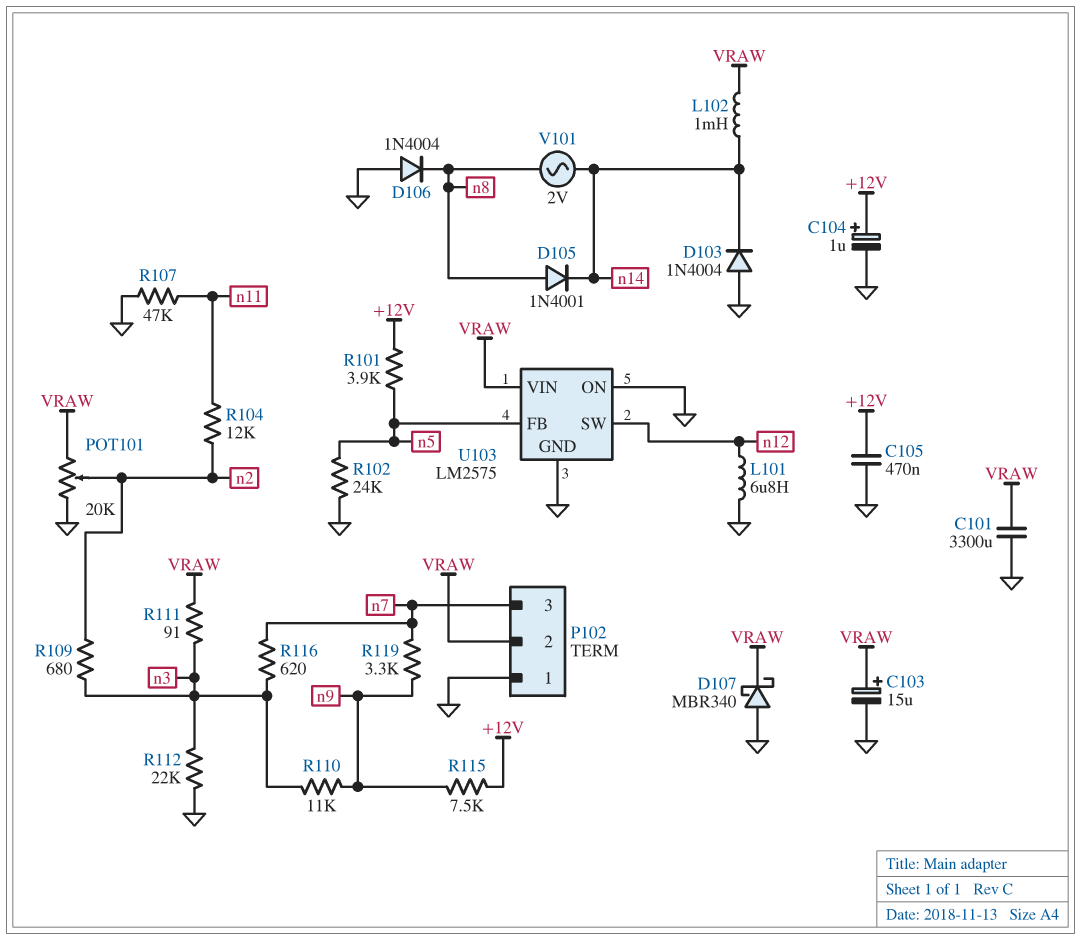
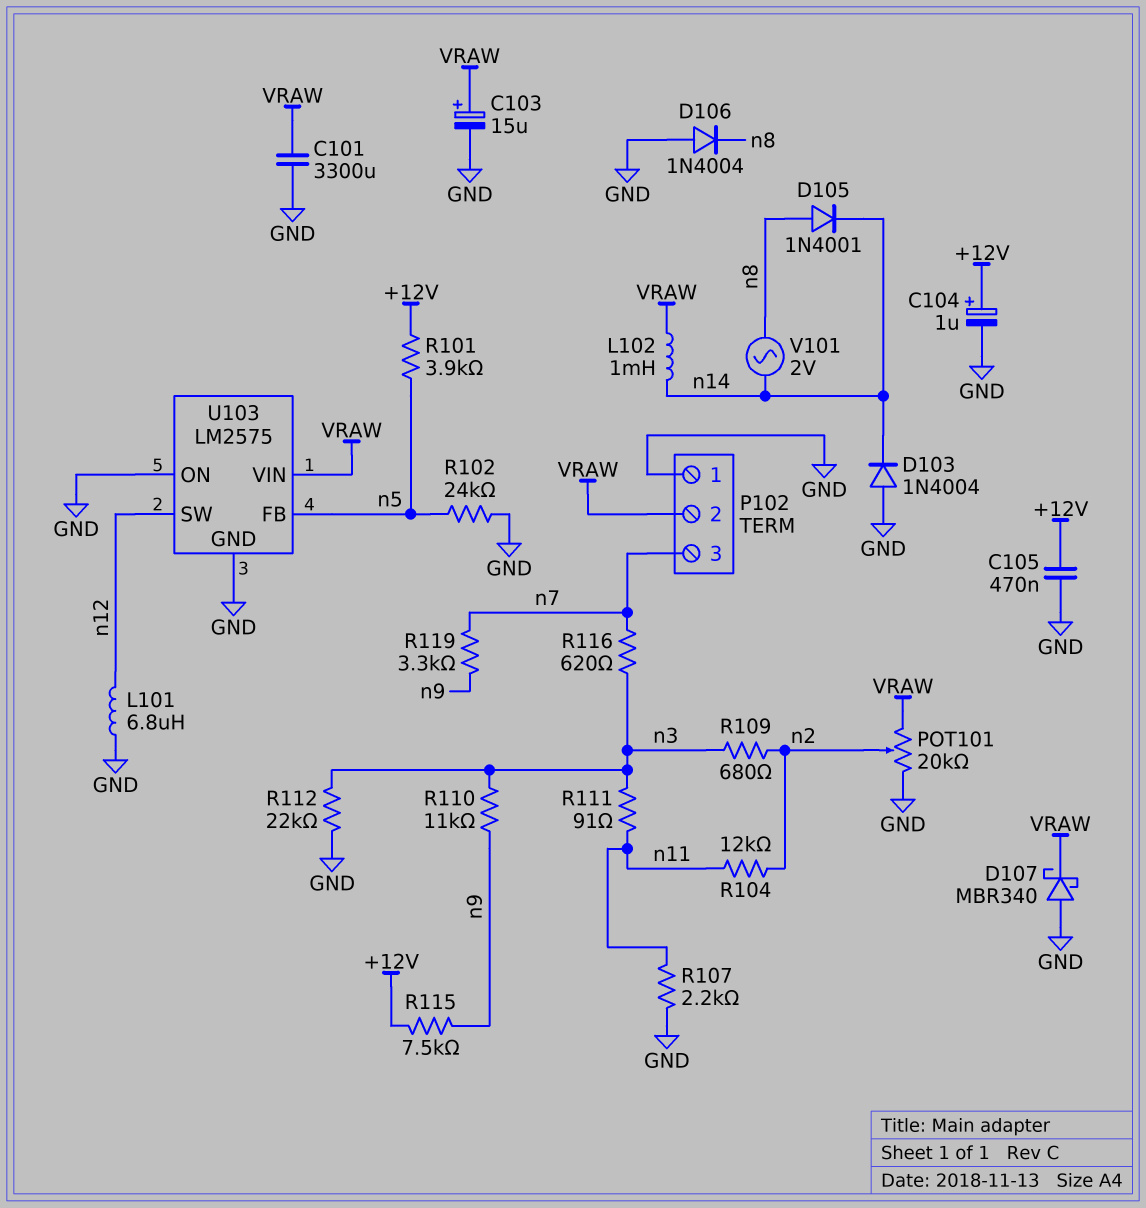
R107: 47k (GND, n11) -> 2.2k (GND, n11)
R111: 91 (VRAW, n3) -> 91 (n3, n11)

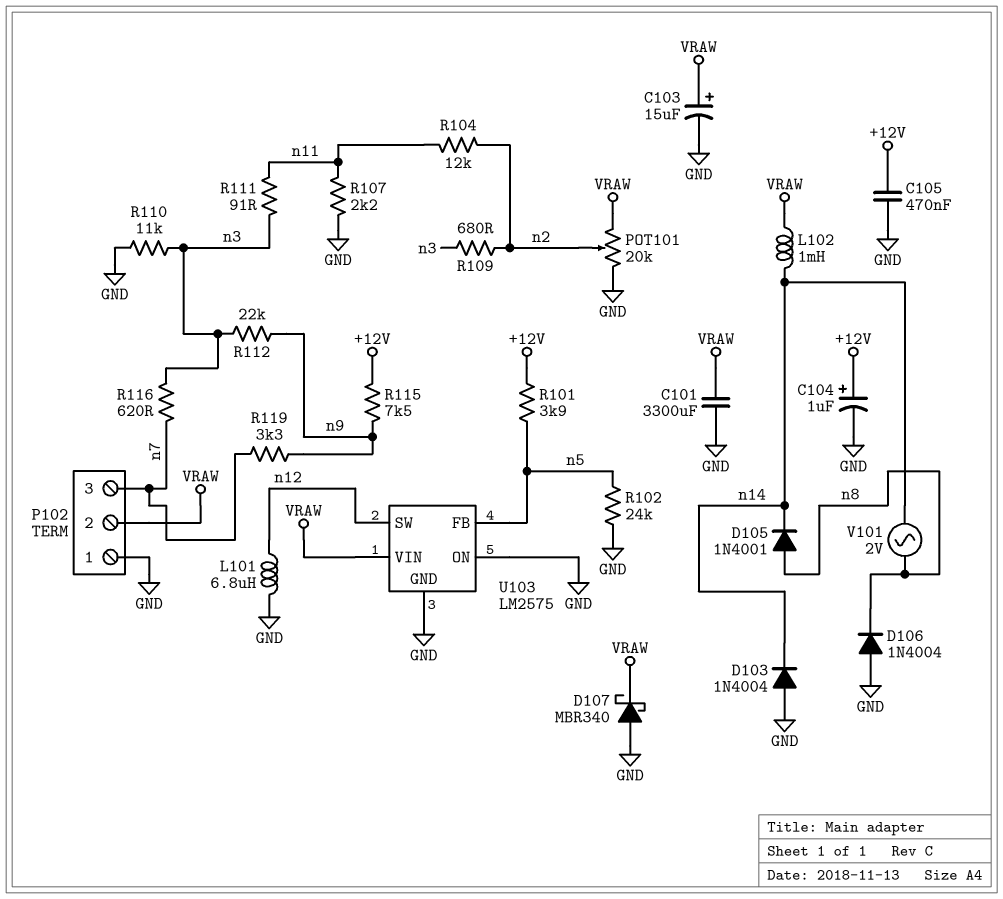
R110: 11k (n3, n9) -> 11k (GND, n3)
R112: 22k (GND, n3) -> 22k (n3, n9)

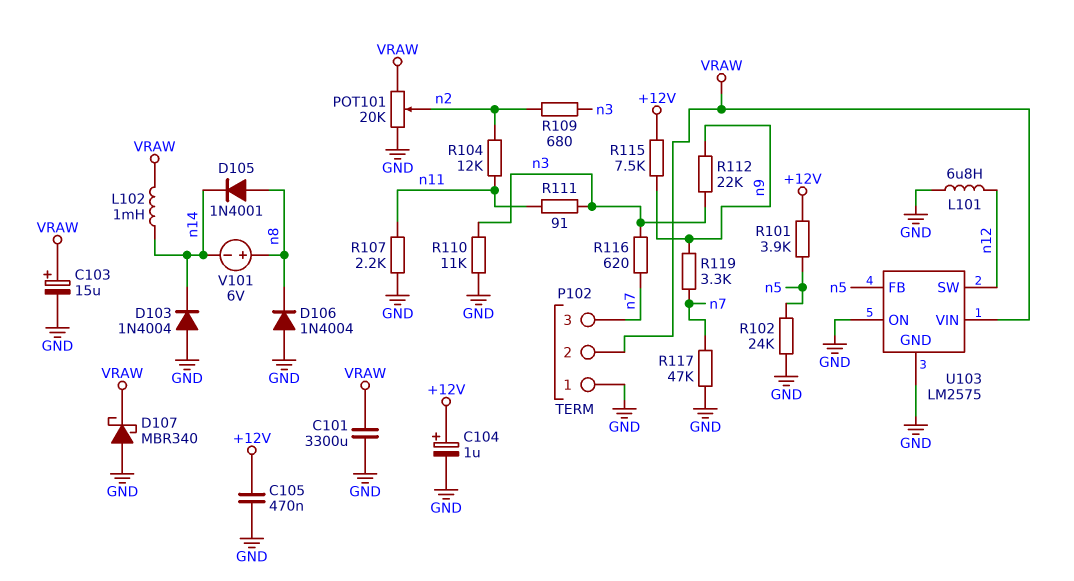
R117: none -> 47k (GND, n7)
V101: AC 2V (n8, n14) -> 6V (plus n8, minus n14)

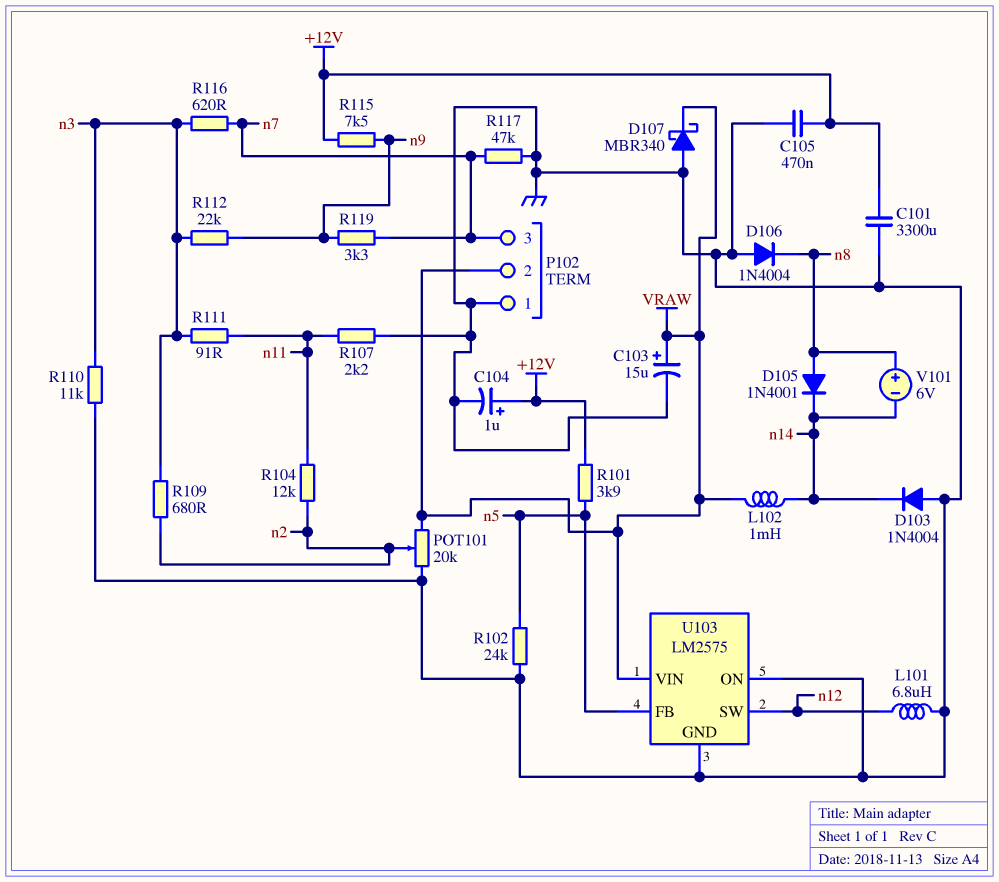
C101: 3300uF (GND, VRAW) -> 3300uF (+12V, GND)

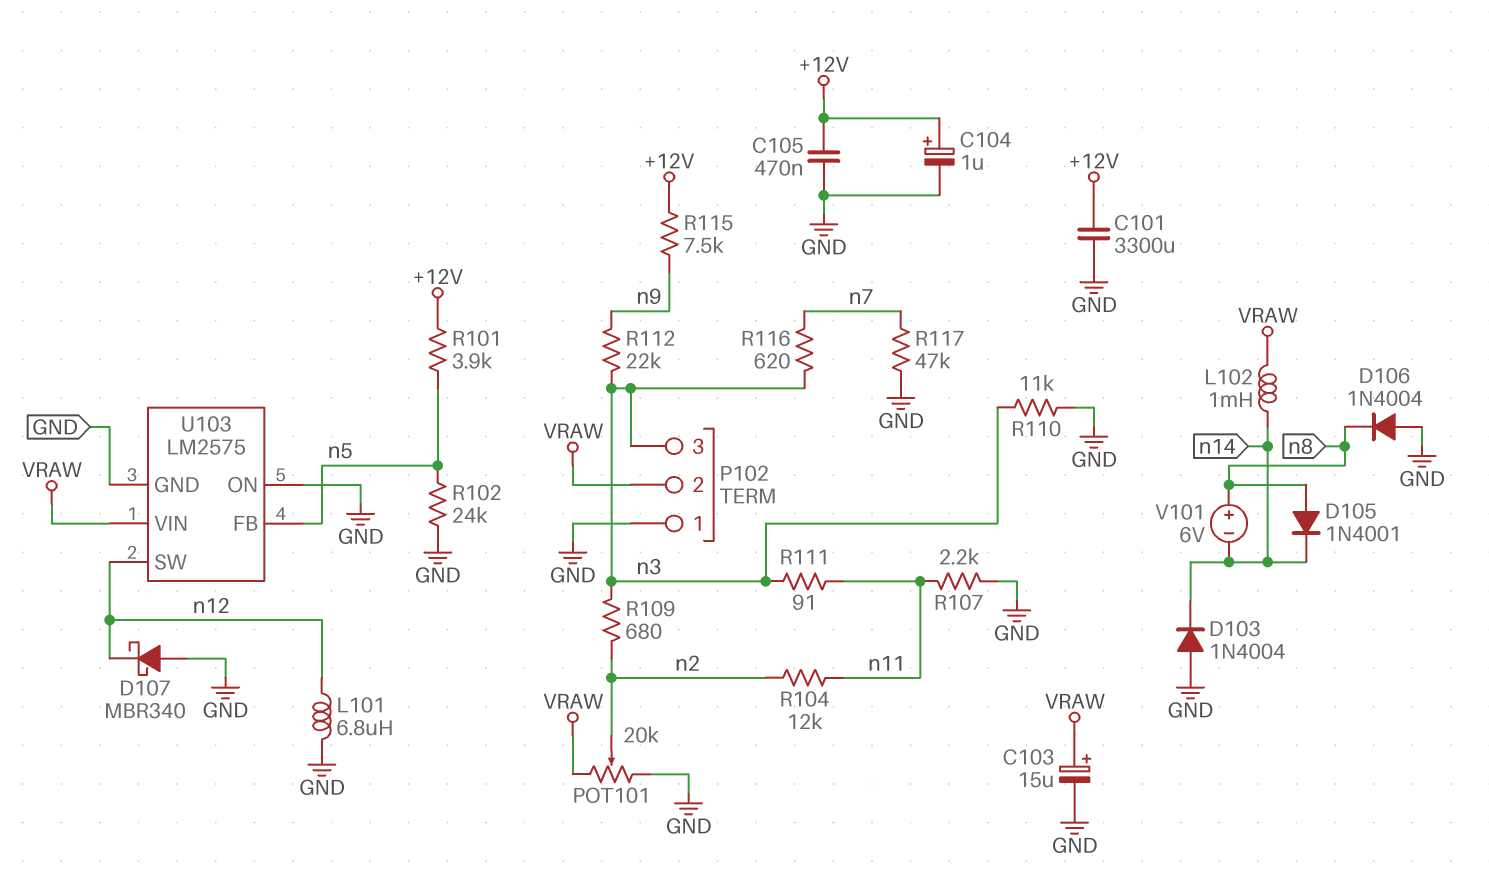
D107: schottky MBR340 (A GND, K VRAW) -> schottky MBR340 (A GND, K n12)
P102 pin 3: n7 -> n3
R119: 3.3k (n7, n9) -> none

